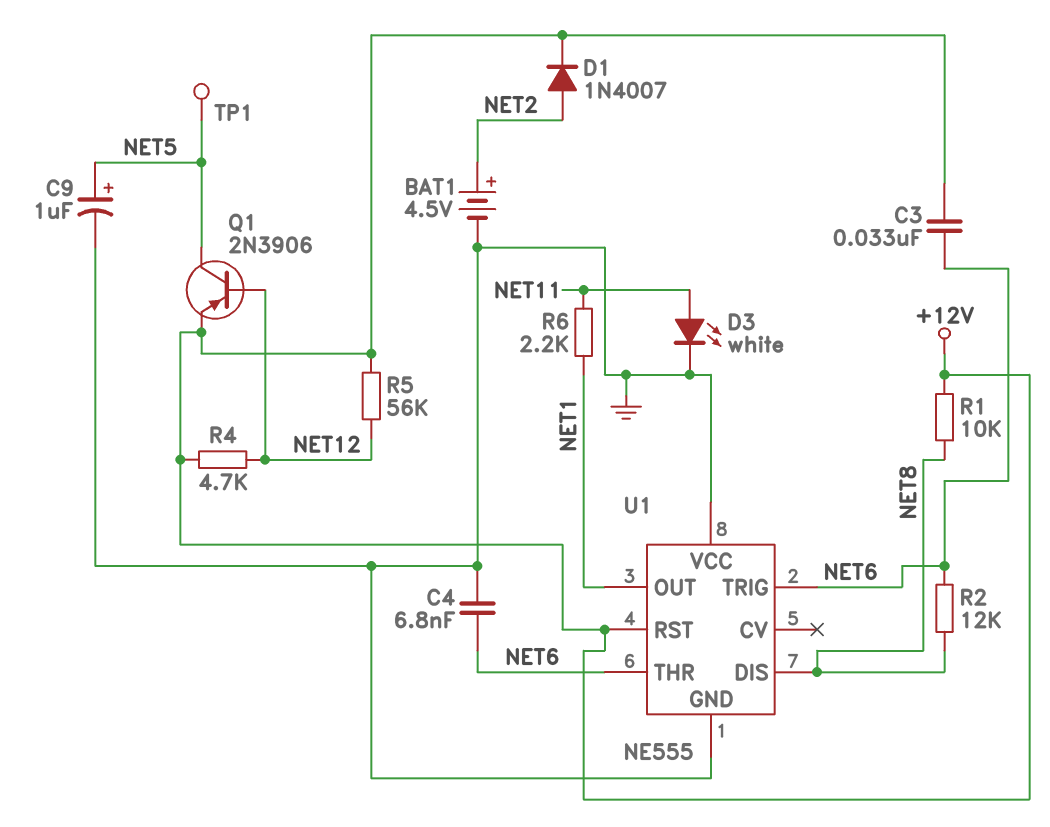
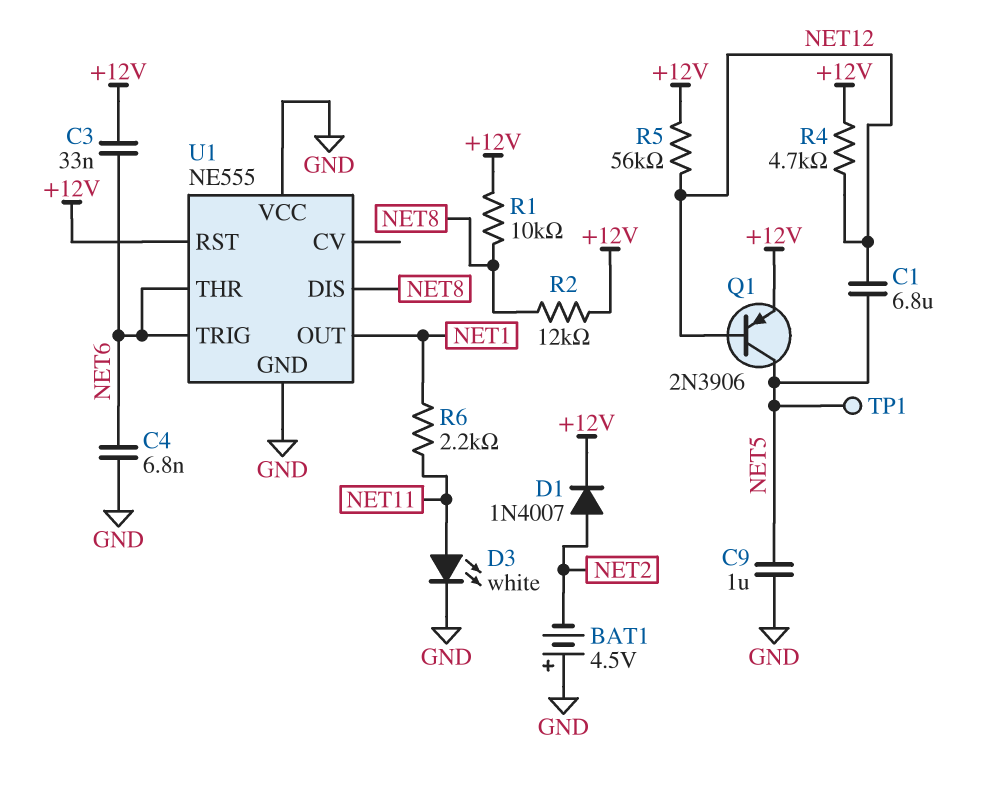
BAT1: 4.5V (plus NET2, minus GND) -> 4.5V (plus GND, minus NET2)
C1: none -> 6.8uF (NET5, NET12)
C9: 1uF (plus NET5, minus GND) -> 1uF (GND, NET5)
R2: 12k (NET6, NET8) -> 12k (+12V, NET8)

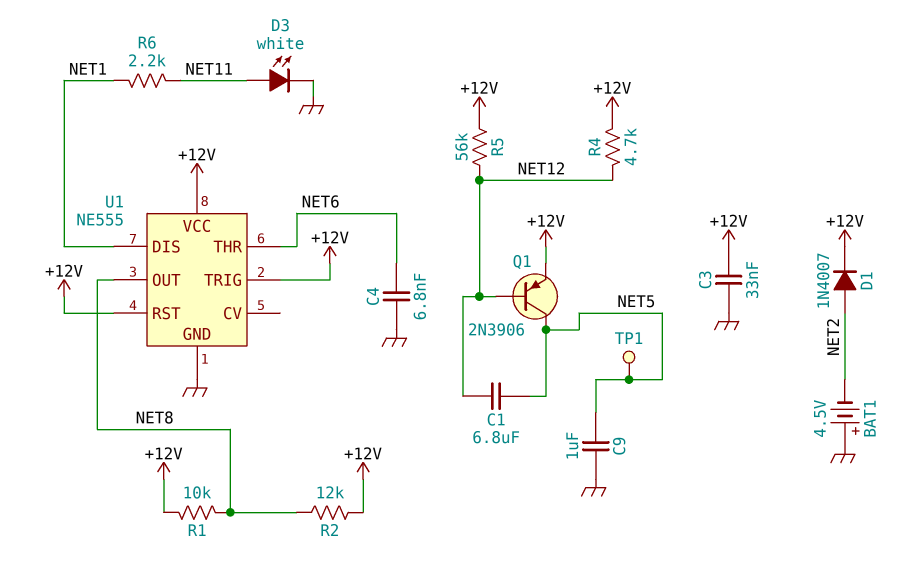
C3: 33nF (+12V, NET6) -> 33nF (+12V, GND)
U1 pin DIS: NET8 -> NET1
U1 pin OUT: NET1 -> NET8
U1 pin TRIG: NET6 -> +12V
U1 pin VCC: GND -> +12V

